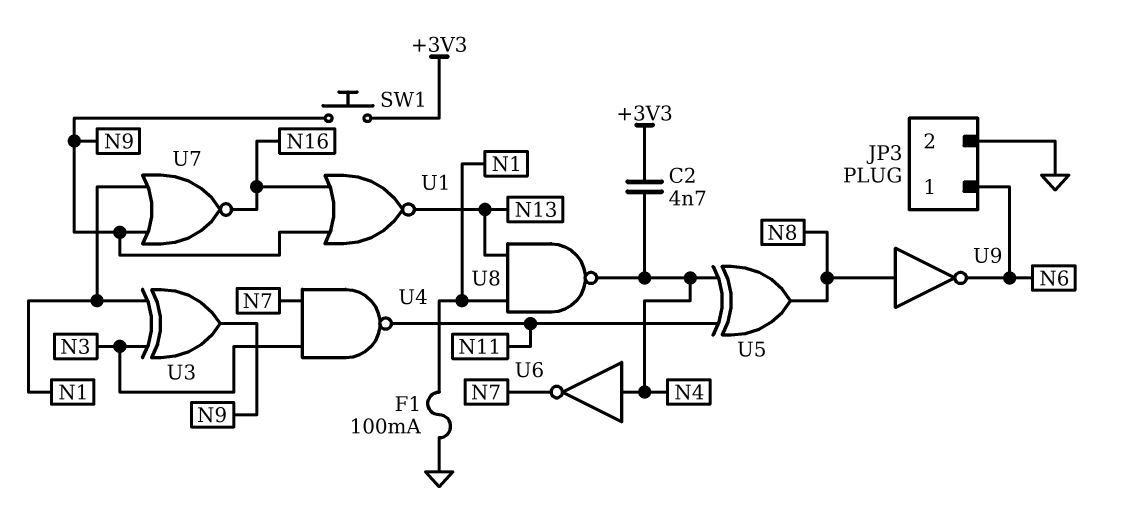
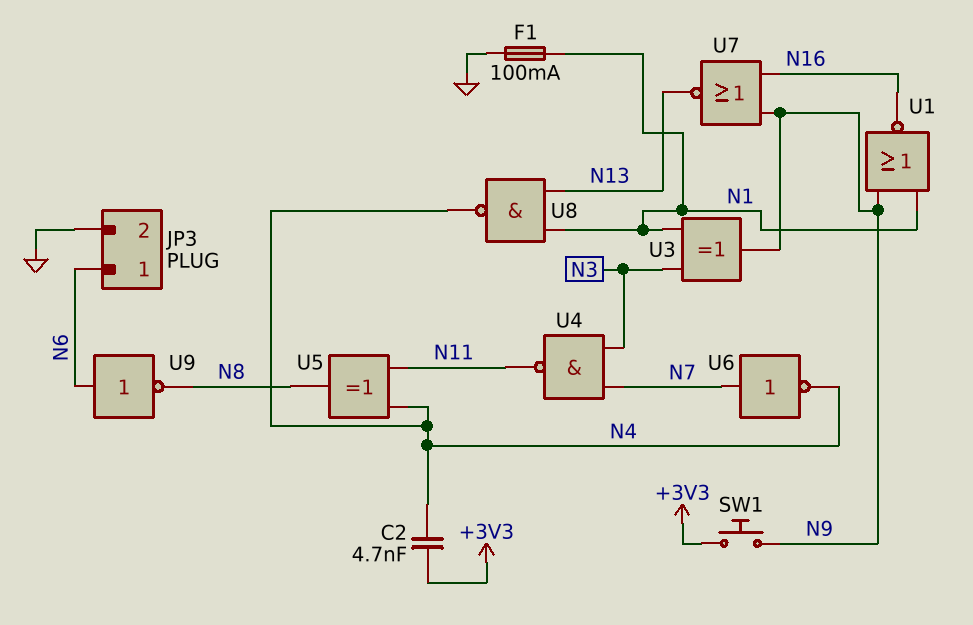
U1: NOR (in N9, in N16, out N13) -> NOR (in N1, in N9, out N16)
U6: NOT (in N4, out N7) -> NOT (in N7, out N4)
U7: NOR (in N1, in N9, out N16) -> NOR (in N9, in N16, out N13)
U9: NOT (in N8, out N6) -> NOT (in N6, out N8)

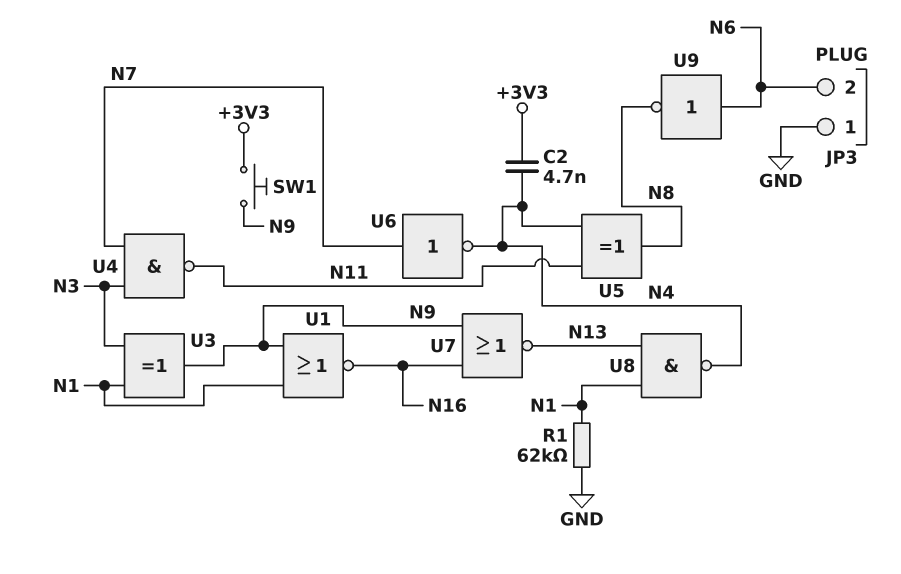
F1: 100mA (GND, N1) -> none
JP3 pin 1: N6 -> GND
JP3 pin 2: GND -> N6
R1: none -> 62k (GND, N1)

